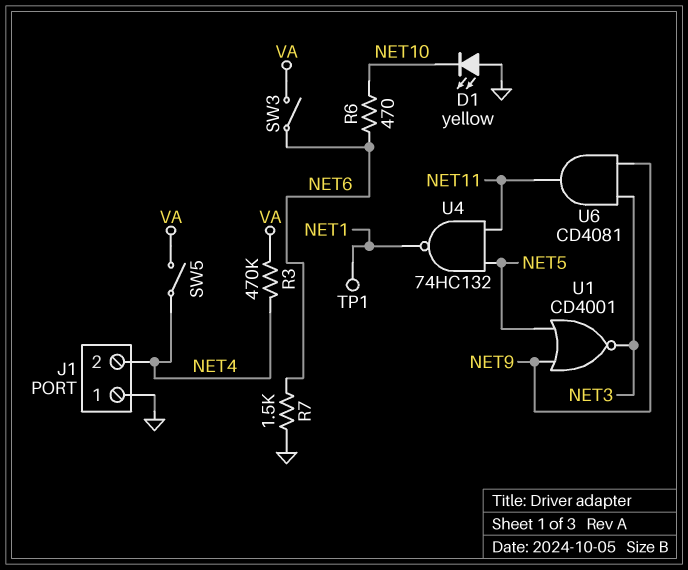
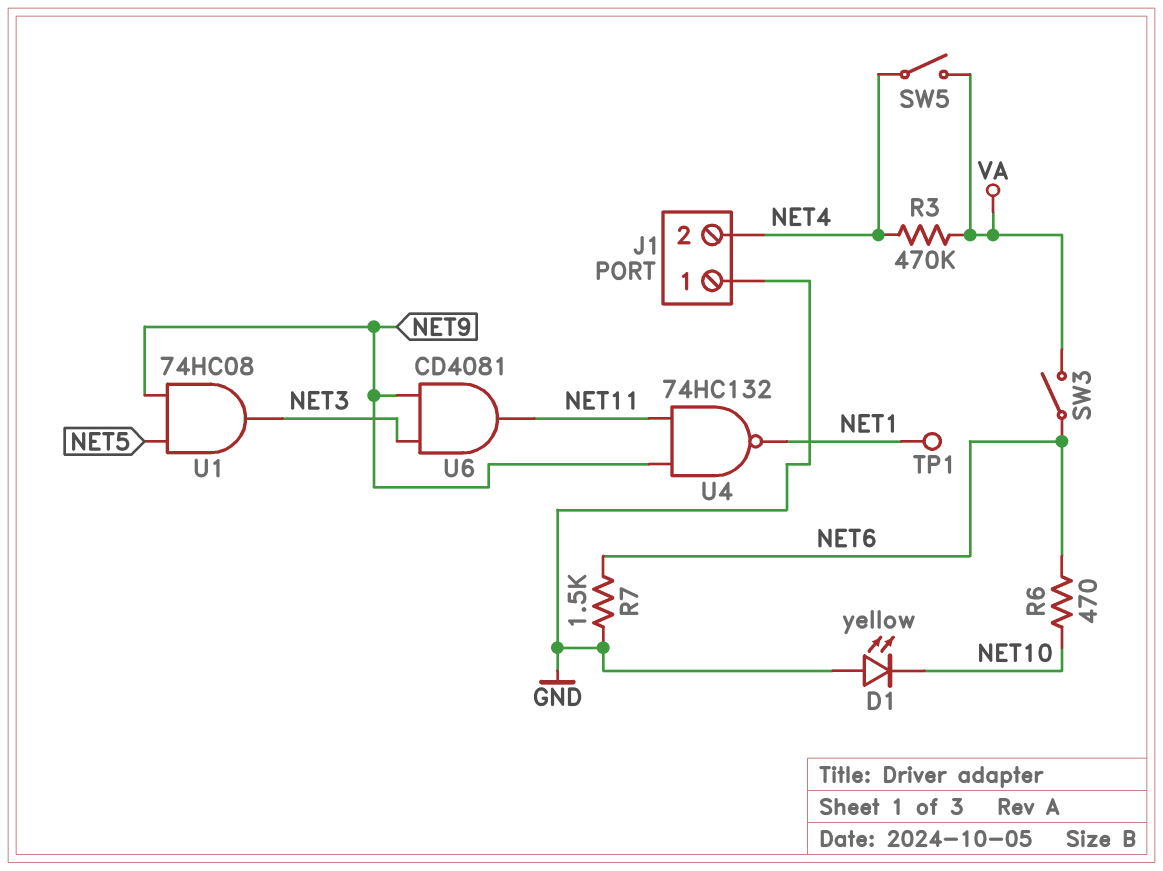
U1: NOR CD4001 (in NET5, in NET9, out NET3) -> AND 74HC08 (in NET5, in NET9, out NET3)
U4: NAND 74HC132 (in NET5, in NET11, out NET1) -> NAND 74HC132 (in NET9, in NET11, out NET1)

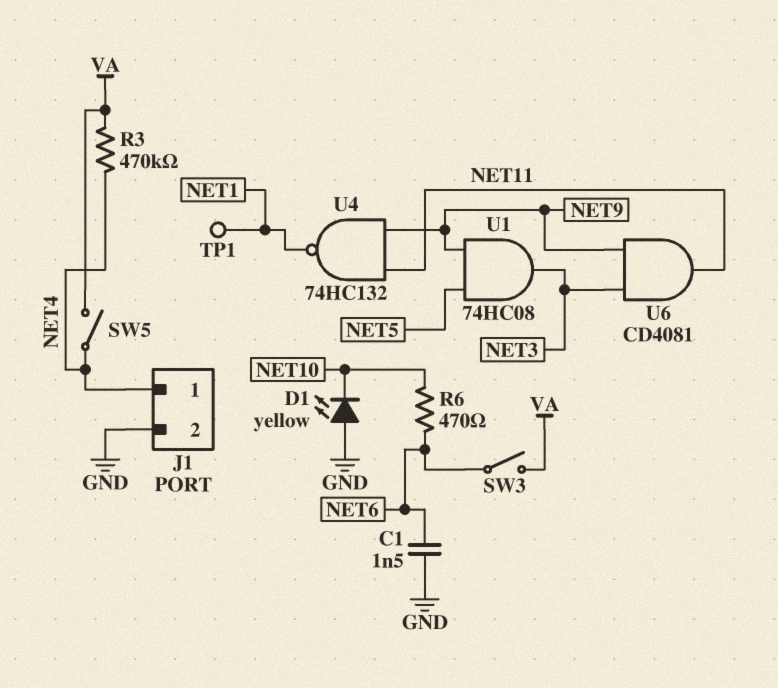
C1: none -> 1.5nF (GND, NET6)
J1 pin 1: GND -> NET4
J1 pin 2: NET4 -> GND
R7: 1.5k (GND, NET6) -> none

